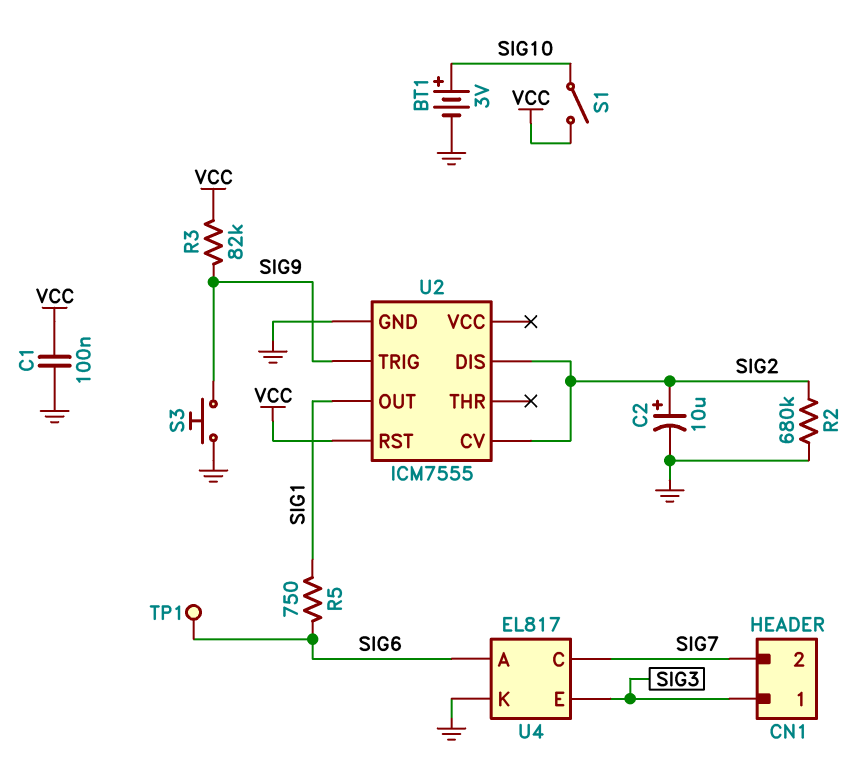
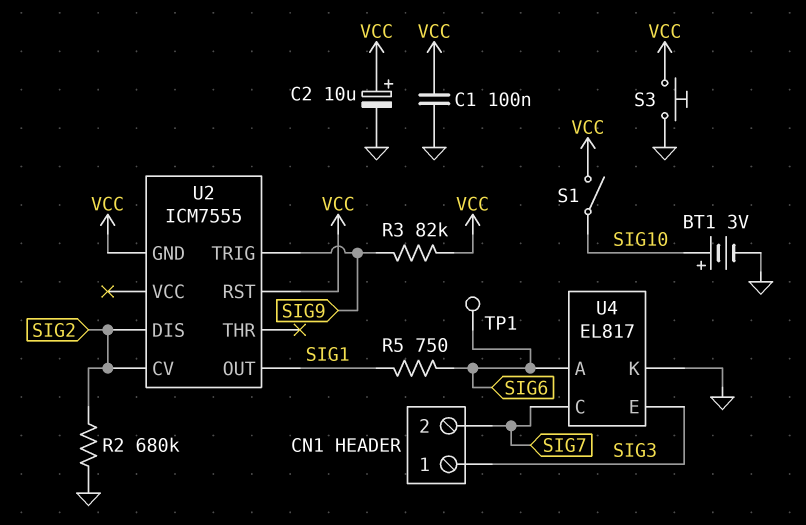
C2: 10uF (plus SIG2, minus GND) -> 10uF (plus VCC, minus GND)
S3: button (GND, SIG9) -> button (GND, VCC)
U2 pin GND: GND -> VCC

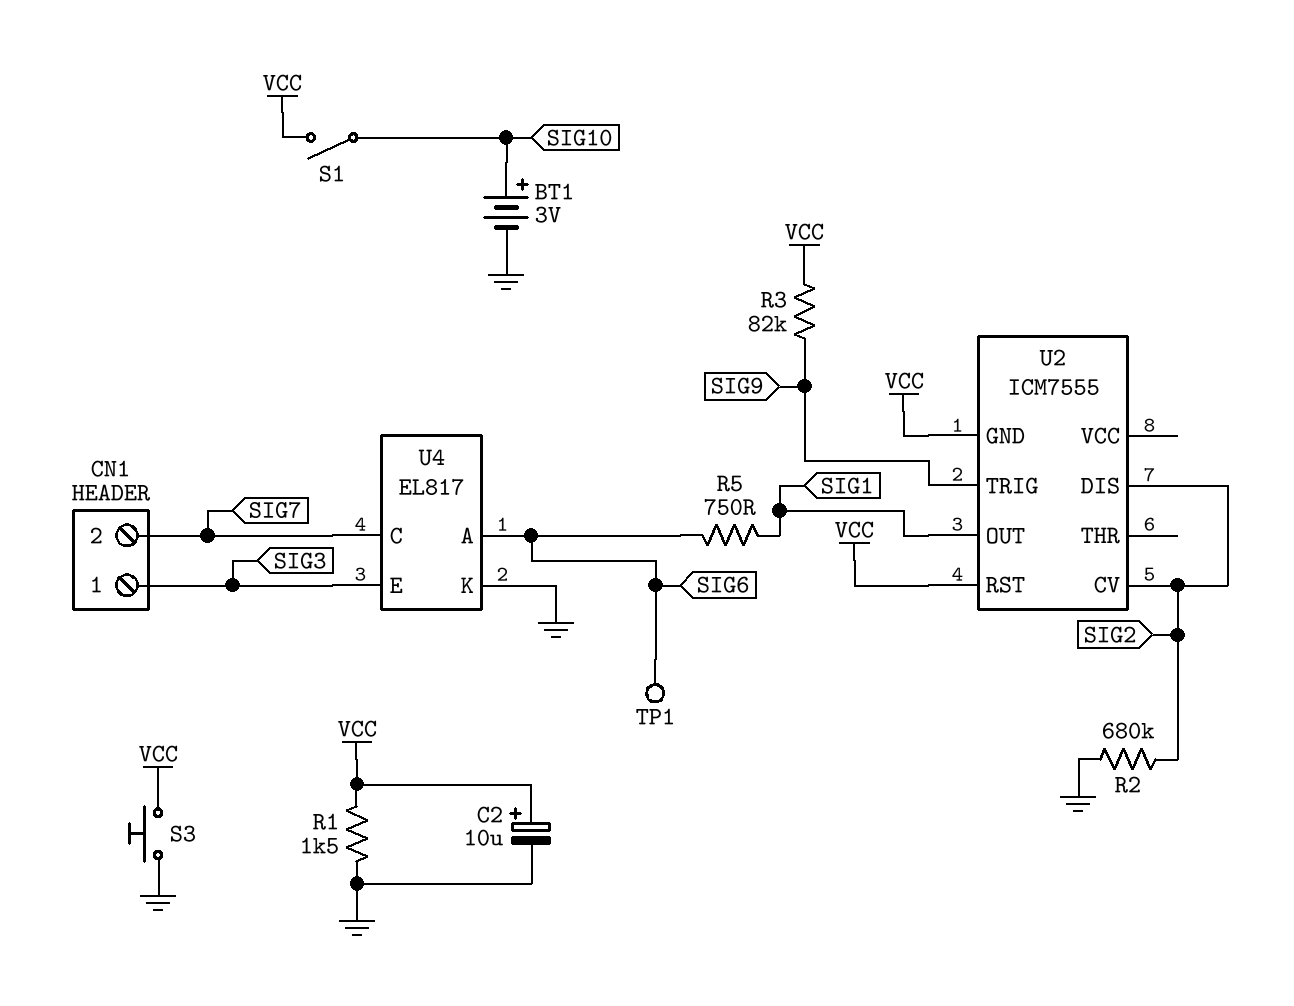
C1: 100nF (GND, VCC) -> none
R1: none -> 1.5k (GND, VCC)

